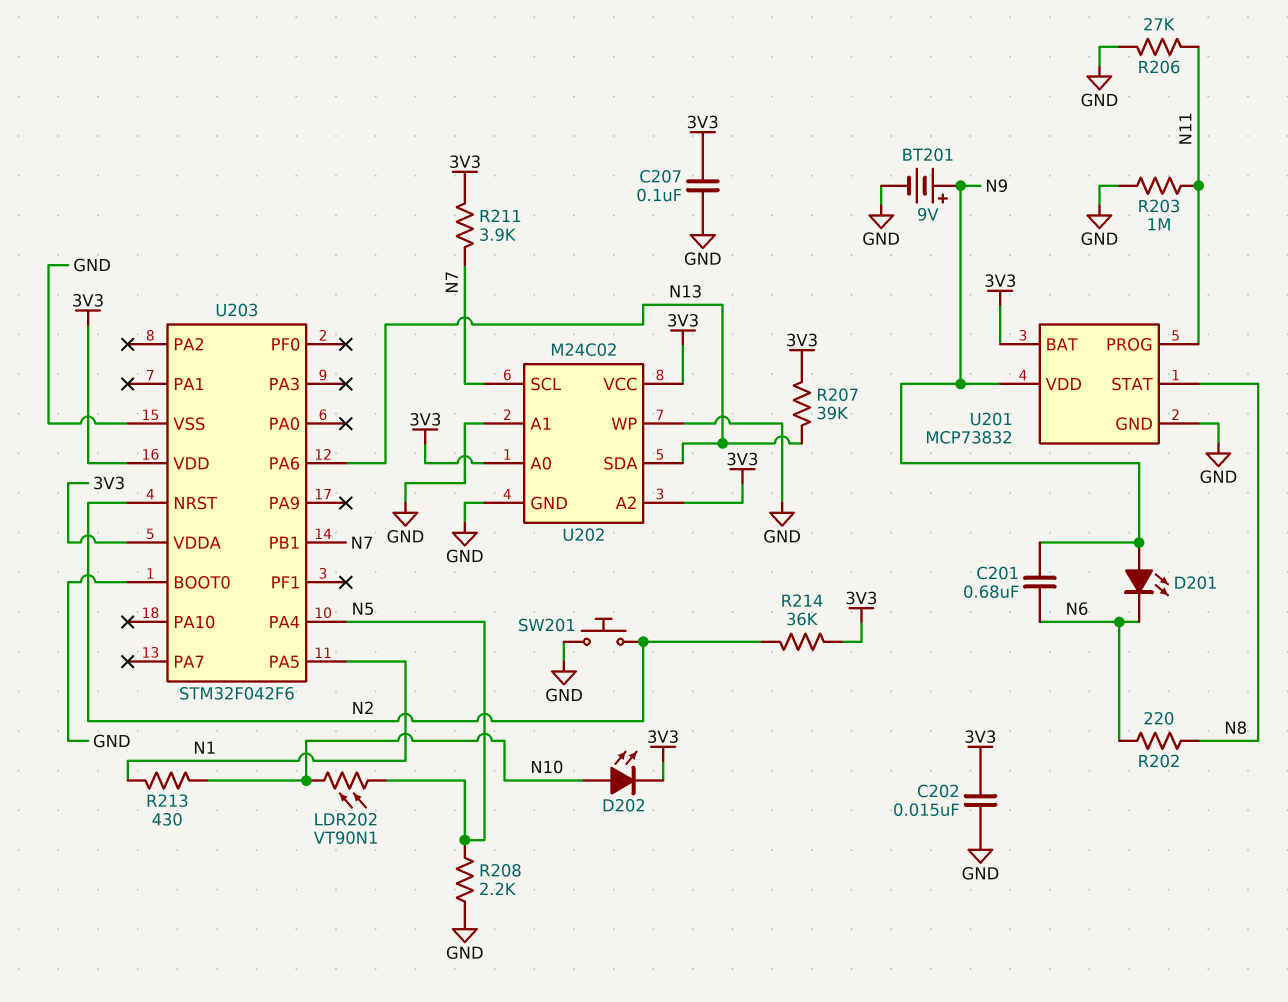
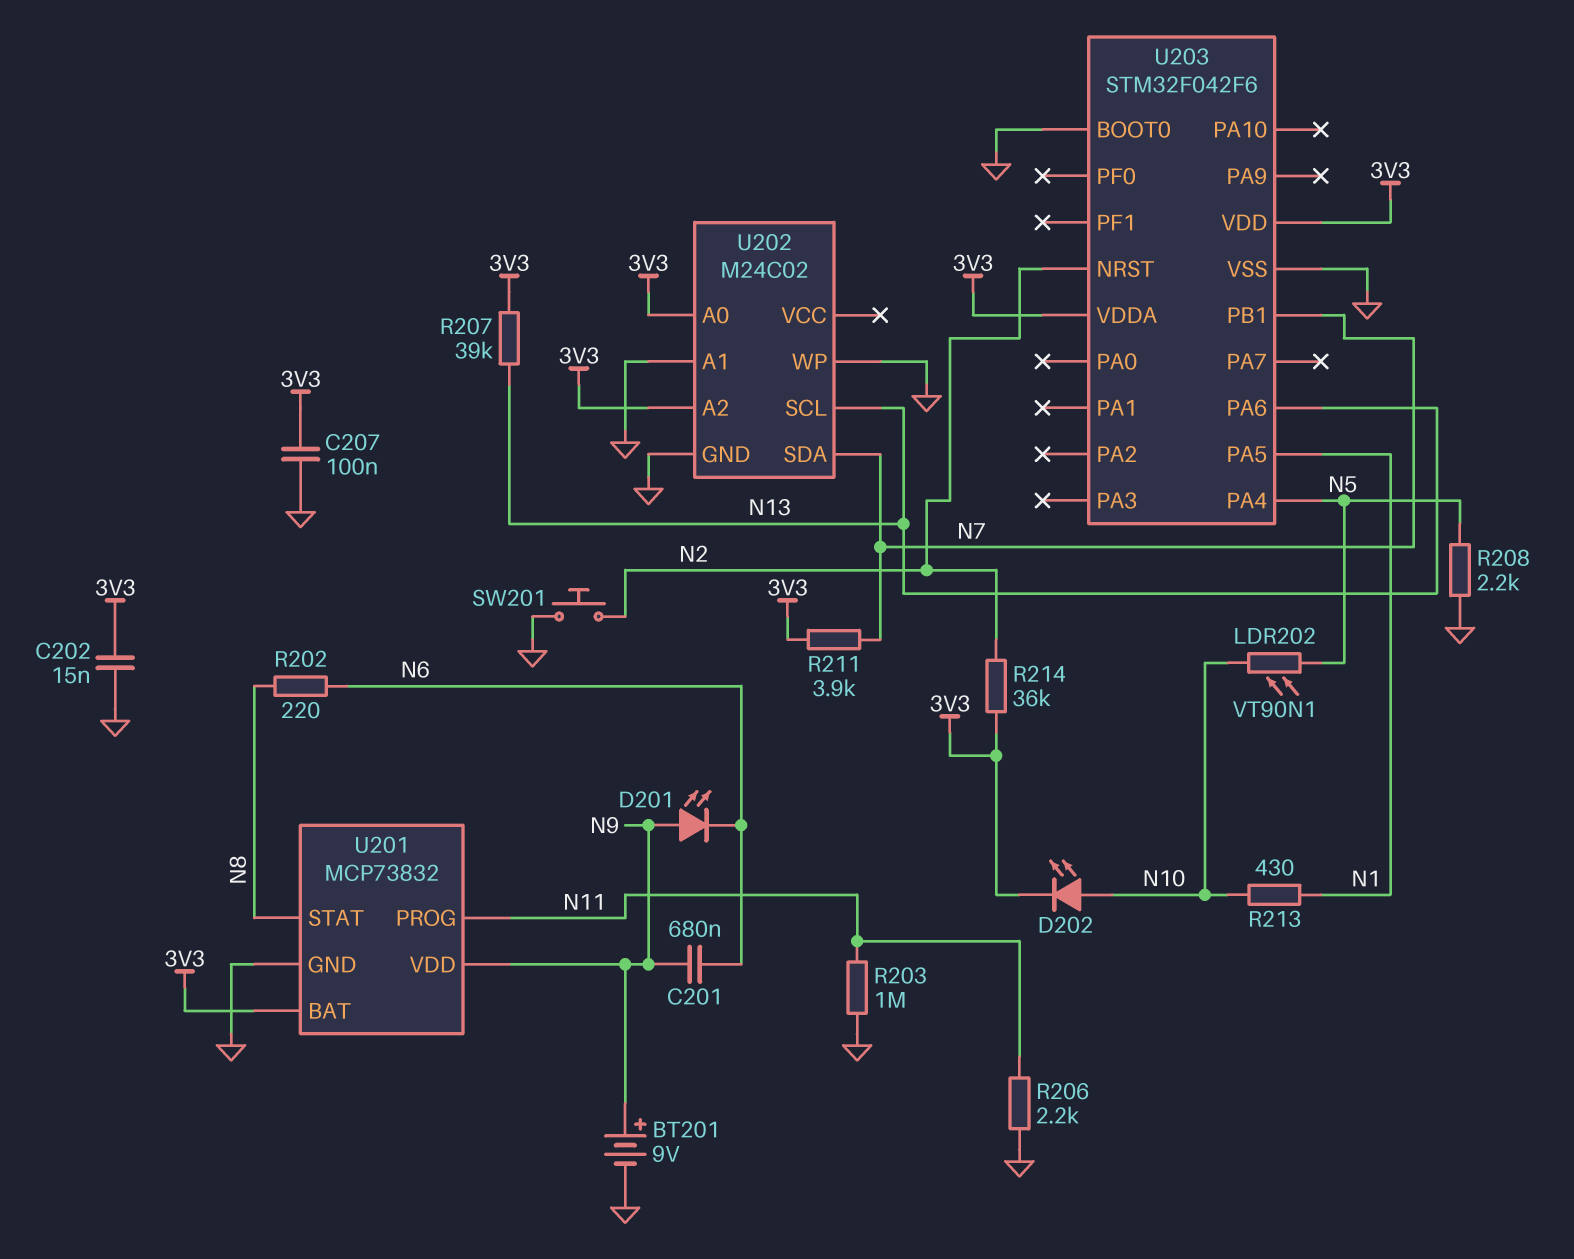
R206: 27k (GND, N11) -> 2.2k (GND, N11)
U202 pin SCL: N7 -> N13
U202 pin SDA: N13 -> N7
U202 pin VCC: 3V3 -> none

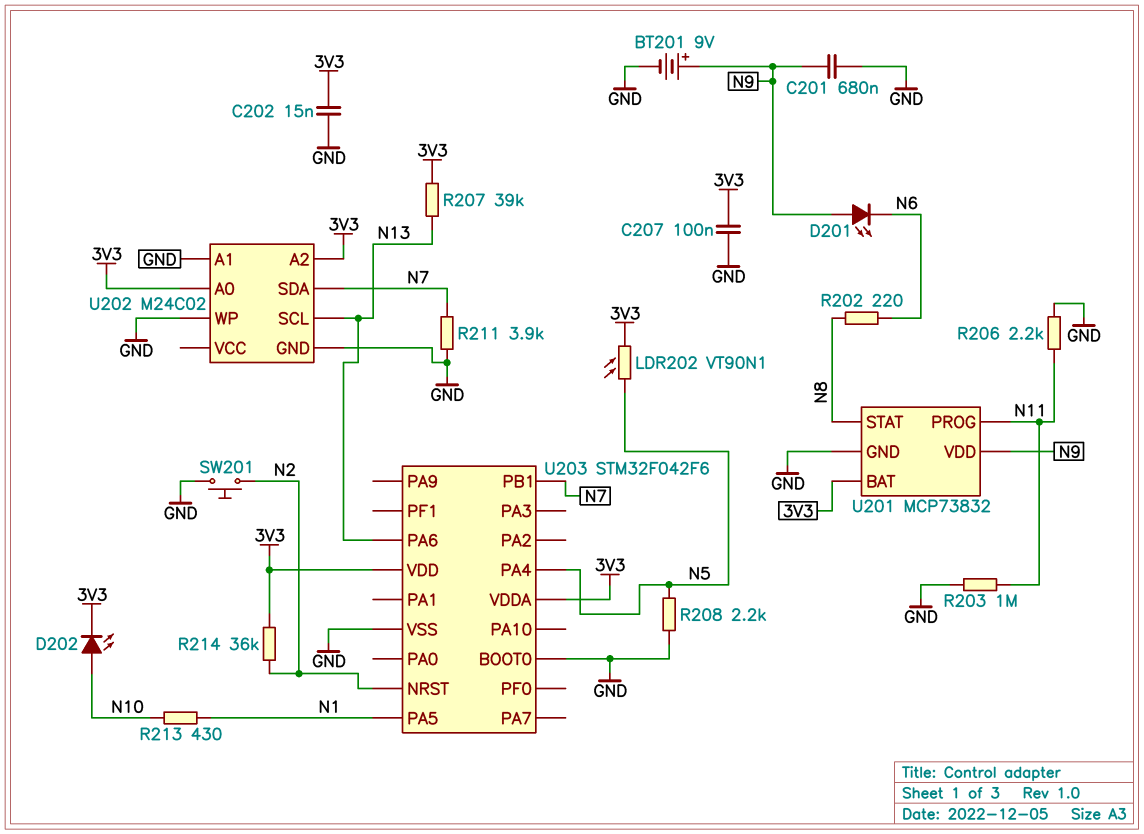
C201: 680nF (N6, N9) -> 680nF (GND, N9)
LDR202: VT90N1 (N5, N10) -> VT90N1 (3V3, N5)
R211: 3.9k (3V3, N7) -> 3.9k (GND, N7)

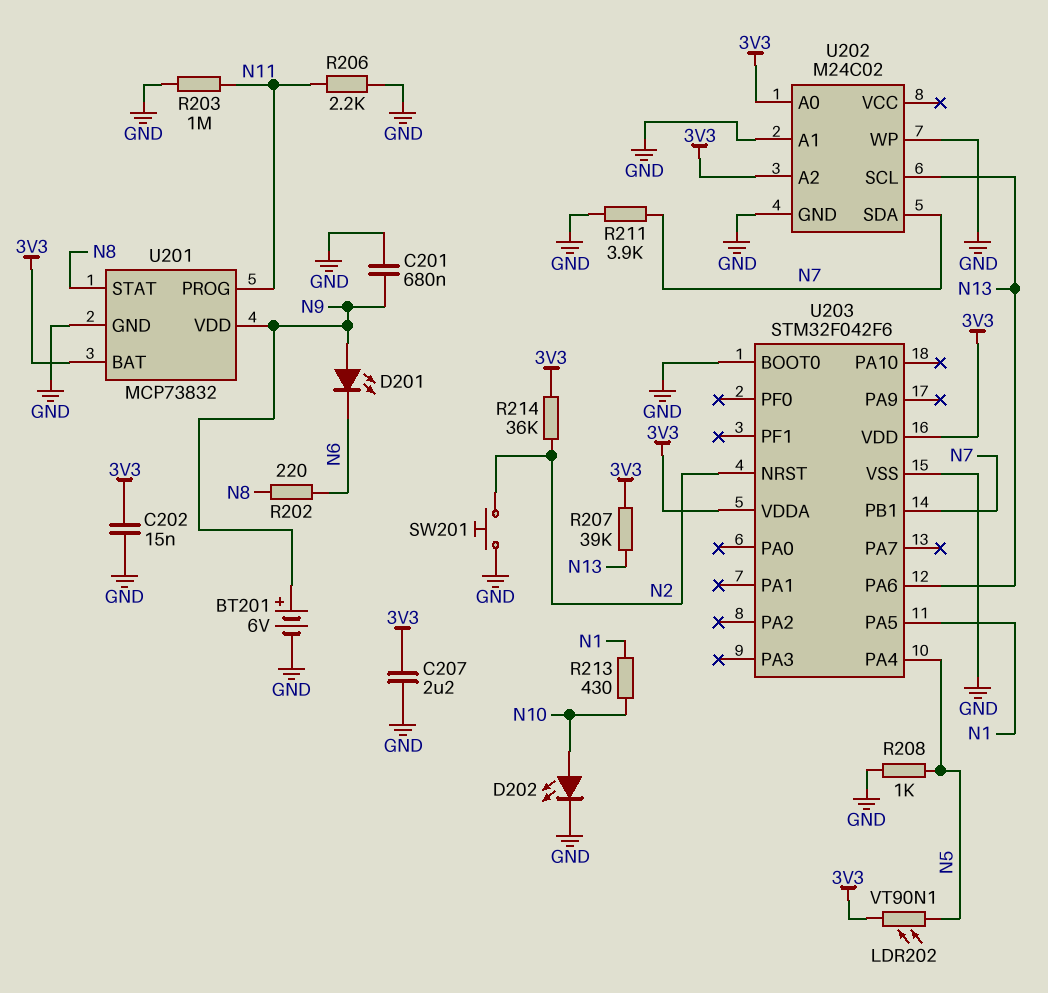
BT201: 9V (plus N9, minus GND) -> 6V (plus N9, minus GND)
C207: 100nF (3V3, GND) -> 2.2uF (3V3, GND)
D202: LED (A N10, K 3V3) -> LED (A N10, K GND)
R208: 2.2k (GND, N5) -> 1k (GND, N5)

